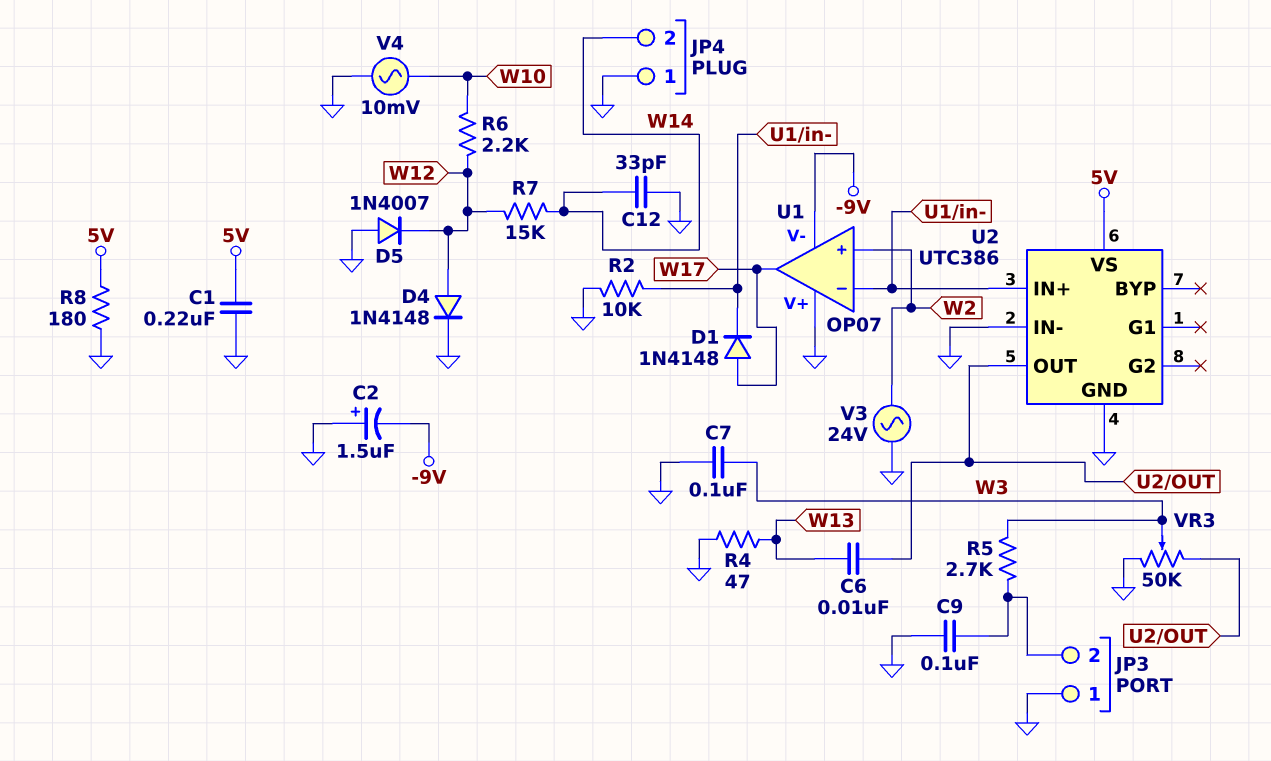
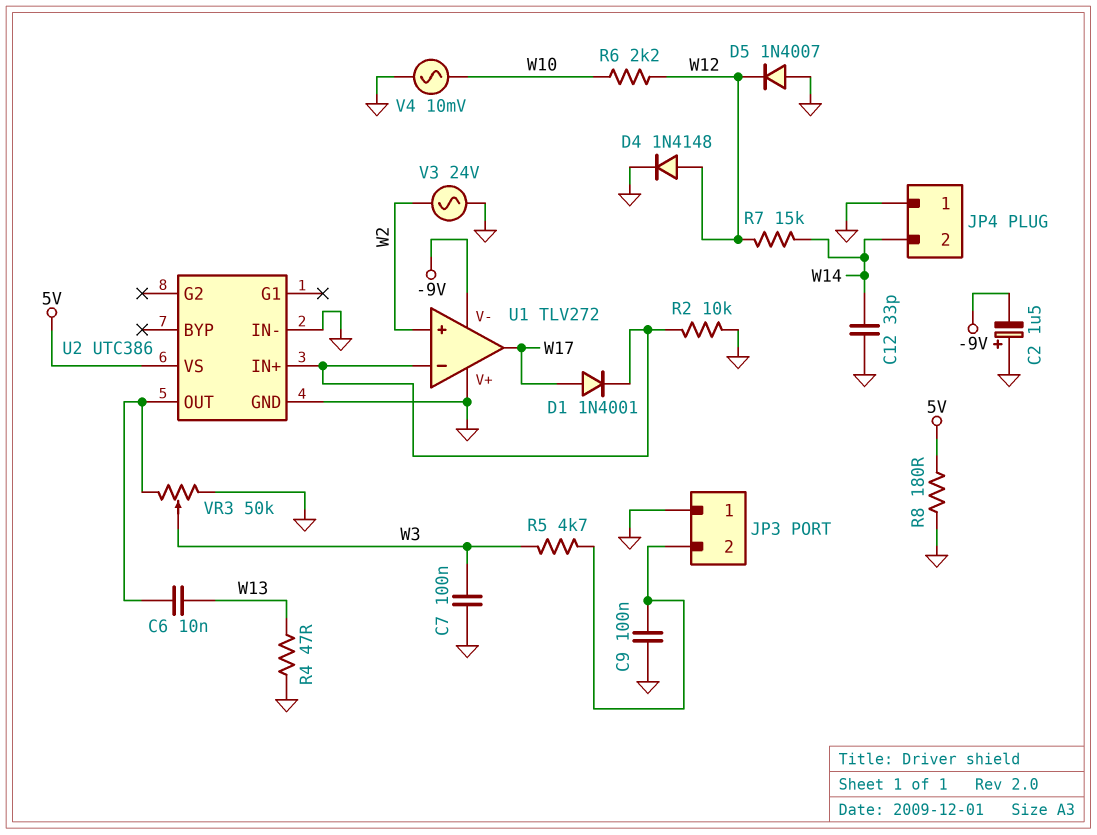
C1: 220nF (5V, GND) -> none
D1: diode 1N4148 (A W17, K U1/in-) -> diode 1N4001 (A W17, K U1/in-)
R5: 2.7k (JP3/2, W3) -> 4.7k (JP3/2, W3)
U1: OP07 -> TLV272

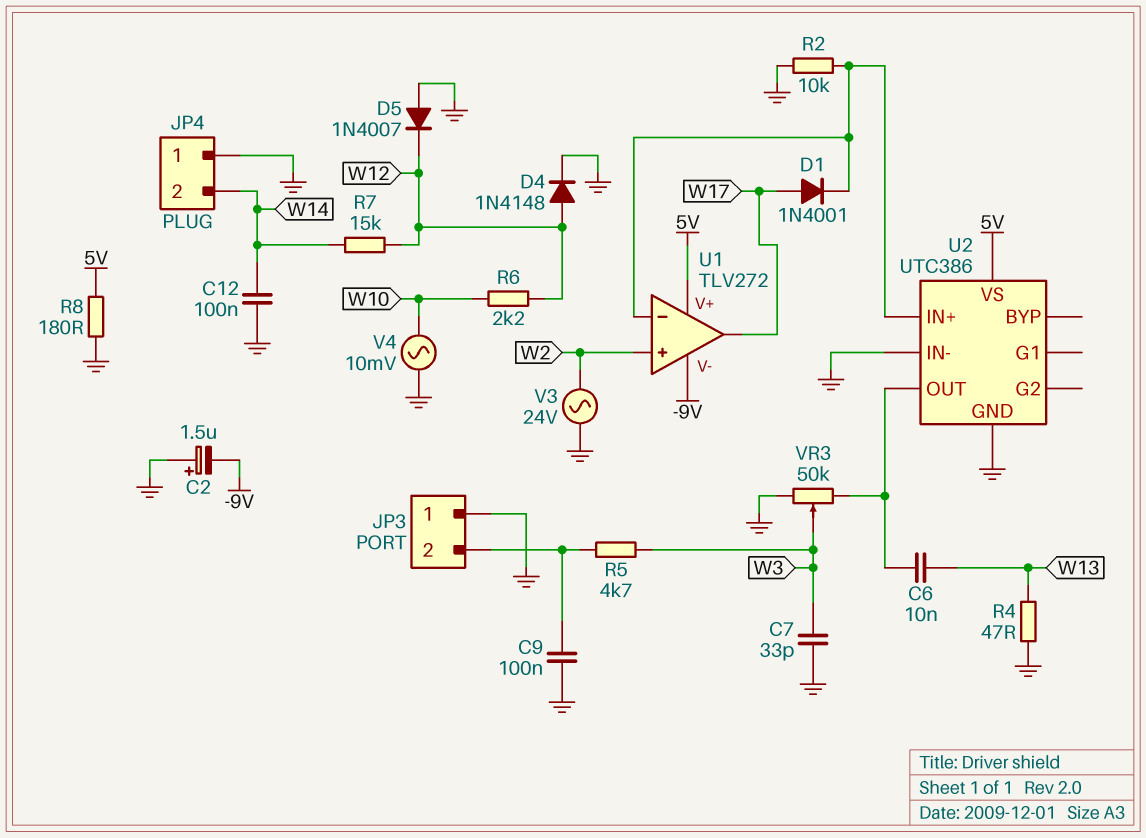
C7: 100nF (GND, W3) -> 33pF (GND, W3)
C12: 33pF (GND, W14) -> 100nF (GND, W14)
U1 pin V+: GND -> 5V

